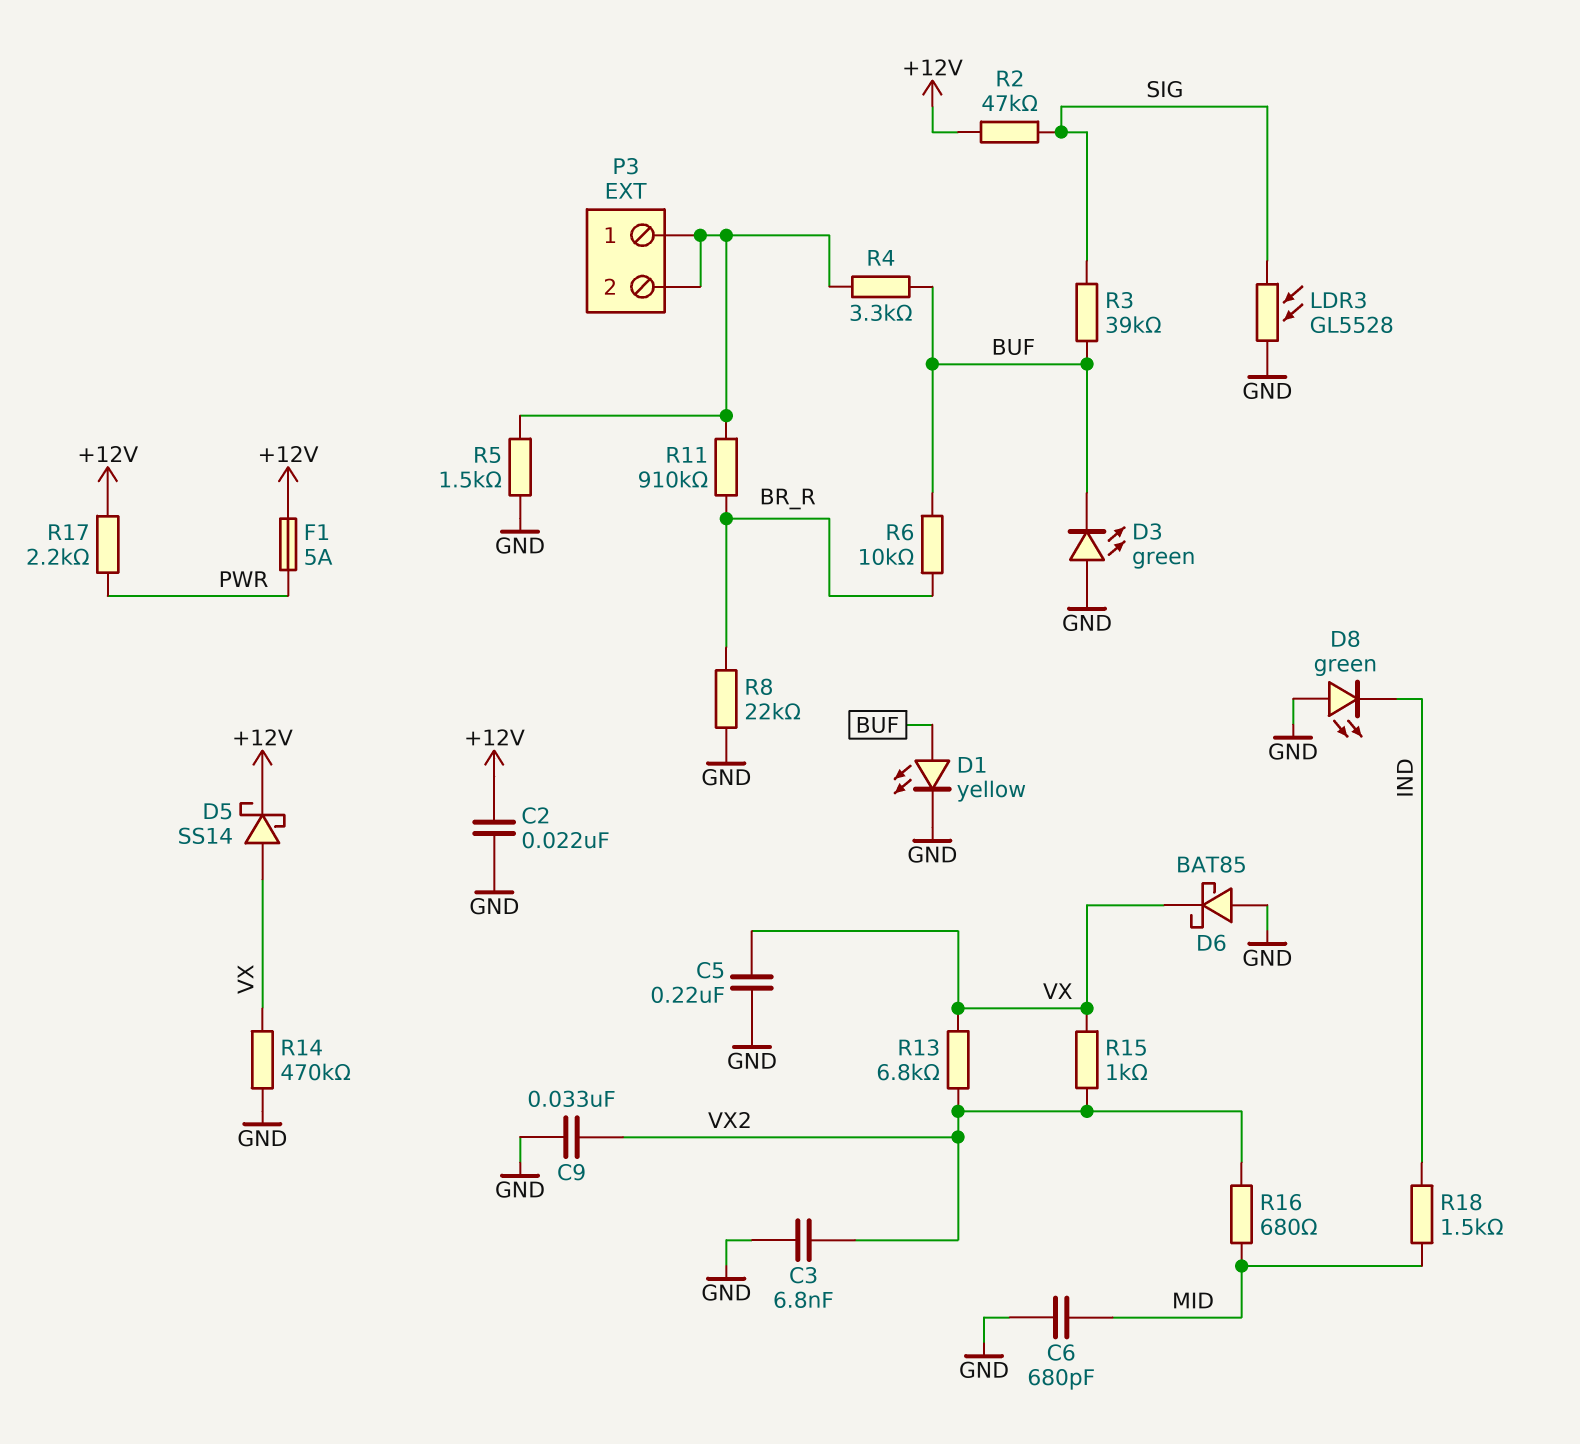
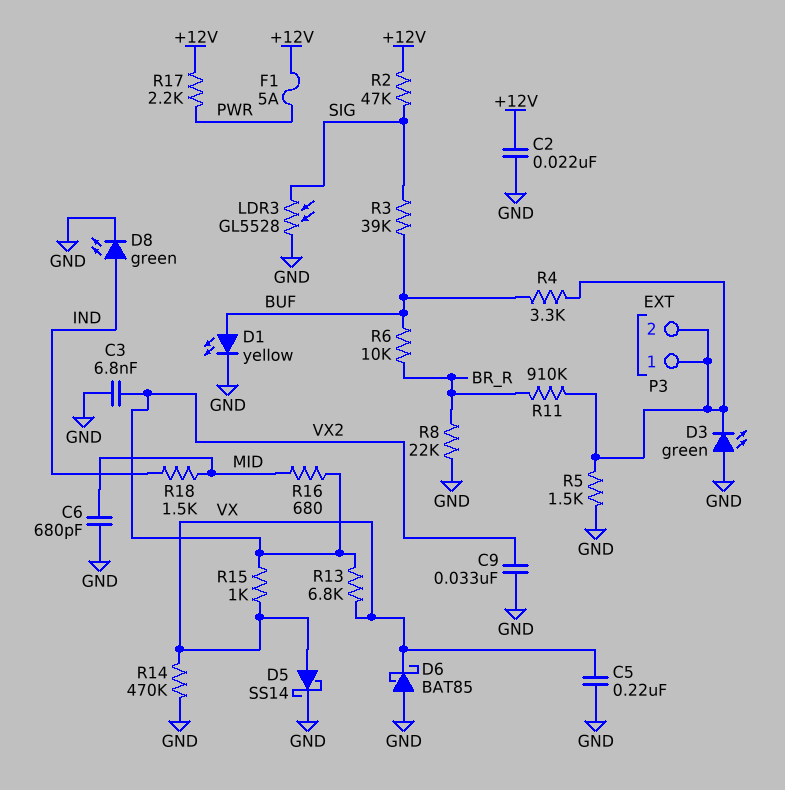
D3: LED green (A GND, K BUF) -> LED green (A GND, K P3/1)
D5: schottky SS14 (A VX, K +12V) -> schottky SS14 (A VX, K GND)
D8: LED green (A GND, K IND) -> LED green (A IND, K GND)

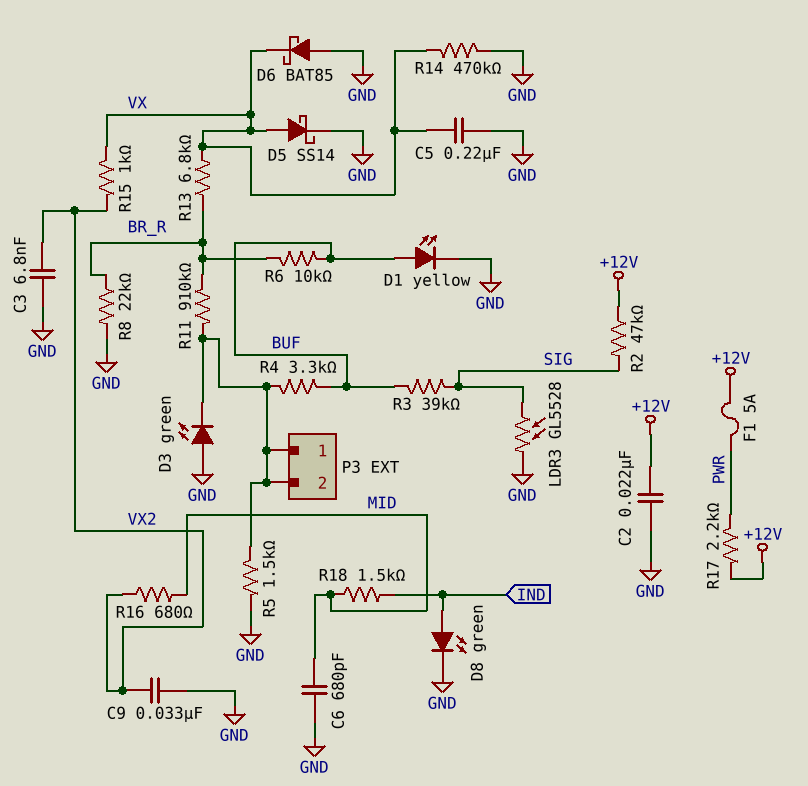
R13: 6.8k (VX, VX2) -> 6.8k (BR_R, VX)

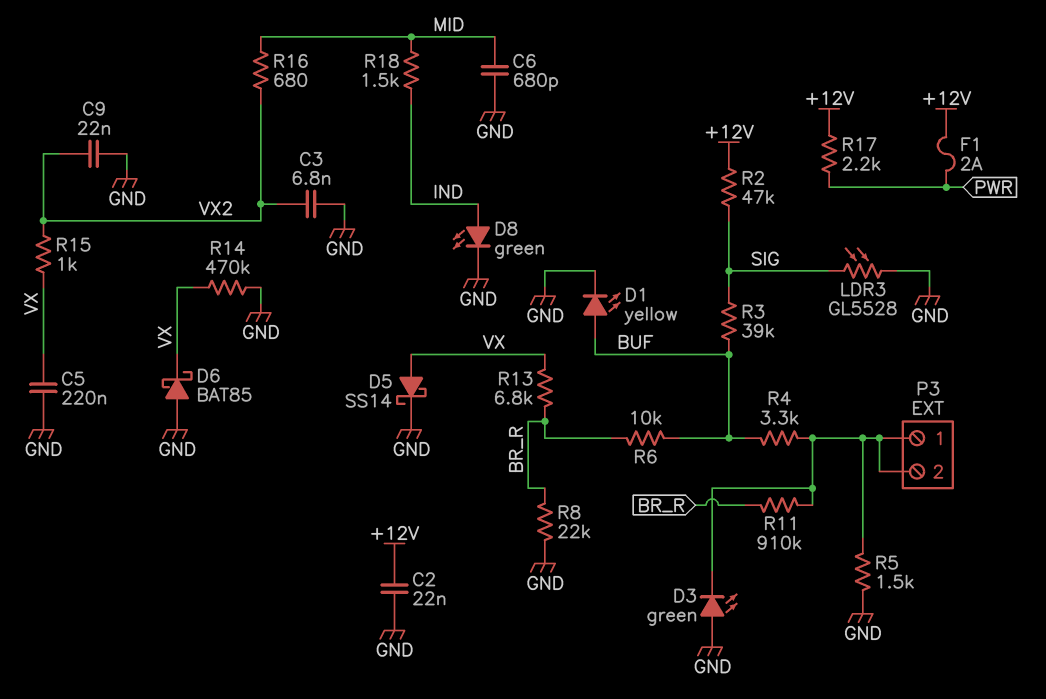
C9: 33nF (GND, VX2) -> 22nF (GND, VX2)
F1: 5A (+12V, PWR) -> 2A (+12V, PWR)

